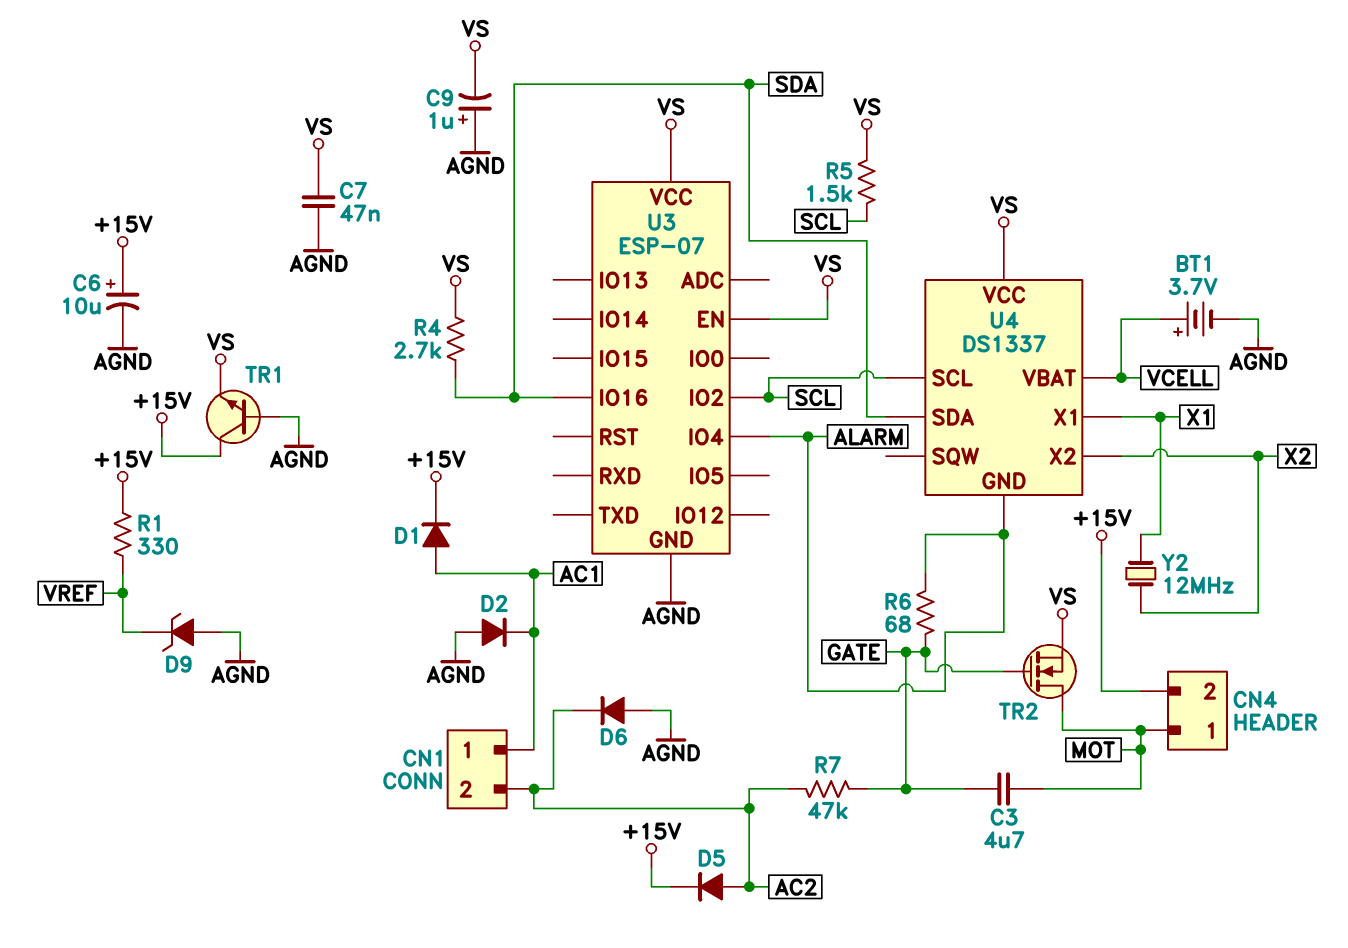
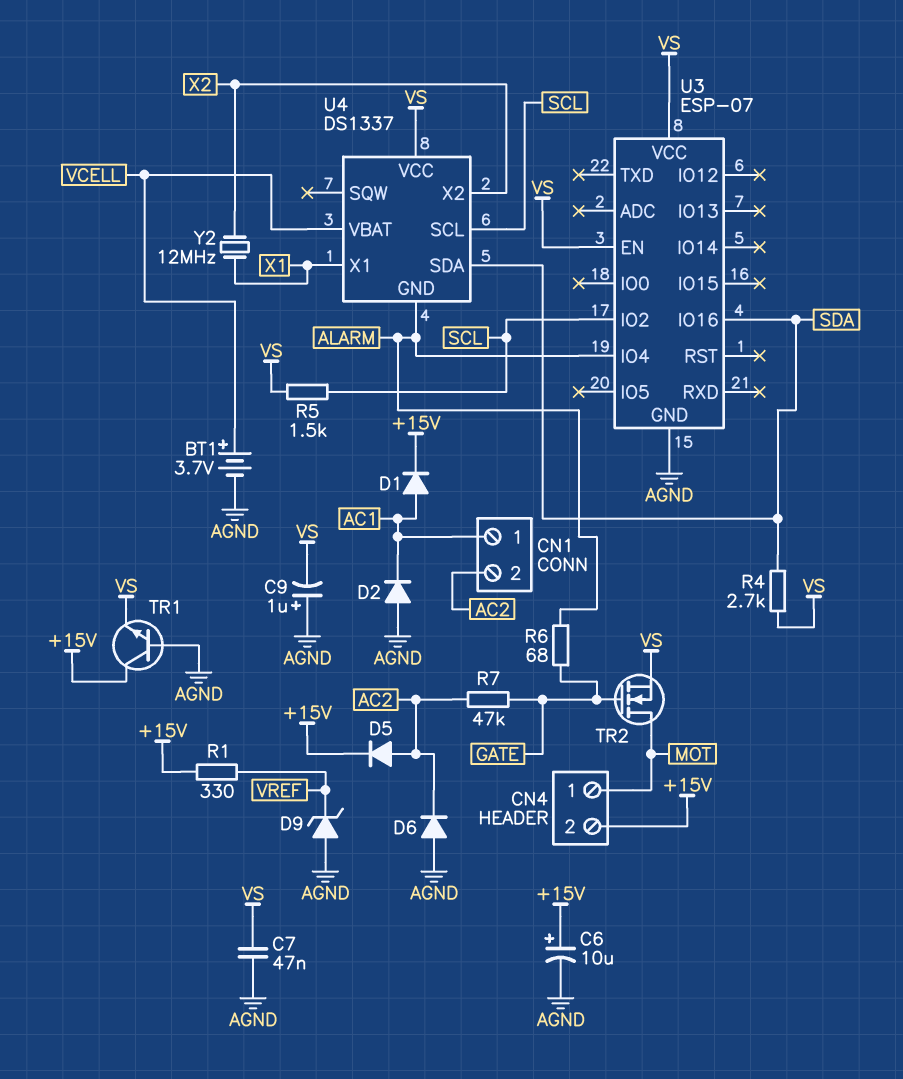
C3: 4.7uF (GATE, MOT) -> none

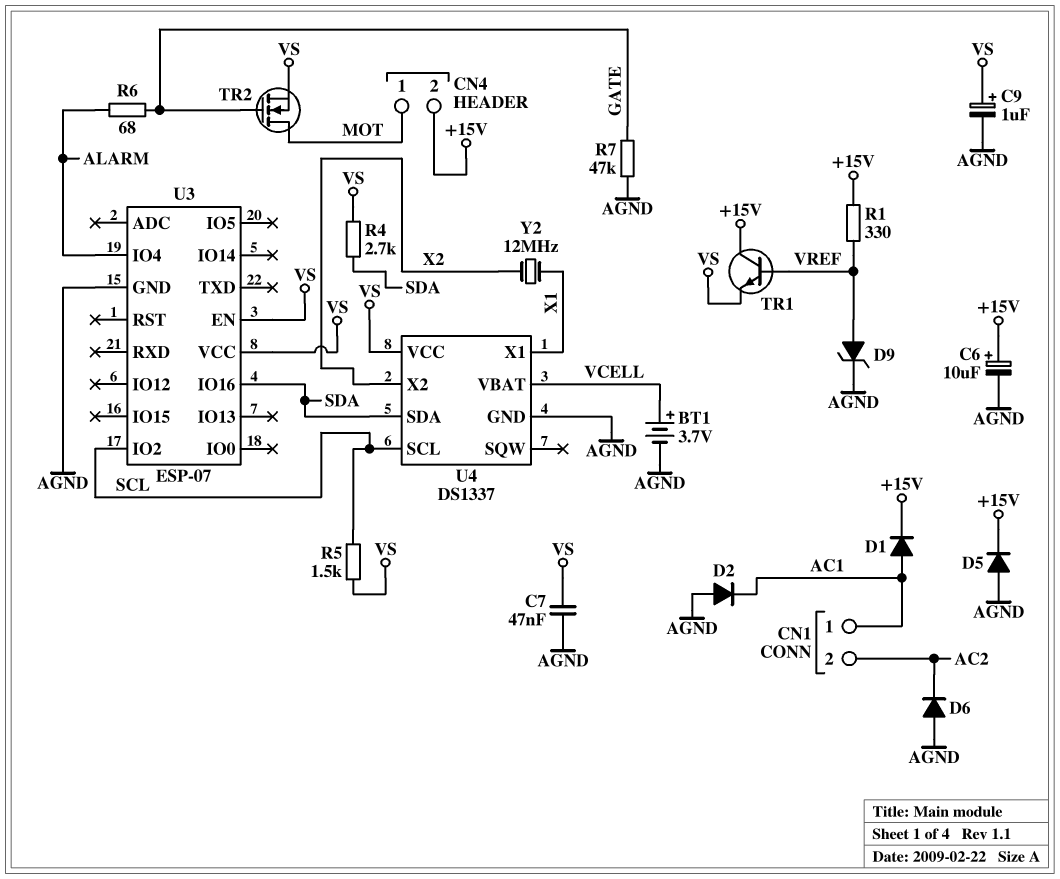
C9: 1uF (plus AGND, minus VS) -> 1uF (plus VS, minus AGND)
D5: diode (A AC2, K +15V) -> diode (A AGND, K +15V)
D9: zener (A AGND, K VREF) -> zener (A VREF, K AGND)
R7: 47k (AC2, GATE) -> 47k (AGND, GATE)
TR1: NPN (B AGND, C +15V, E VS) -> NPN (B VREF, C +15V, E VS)
U4 pin GND: ALARM -> AGND

